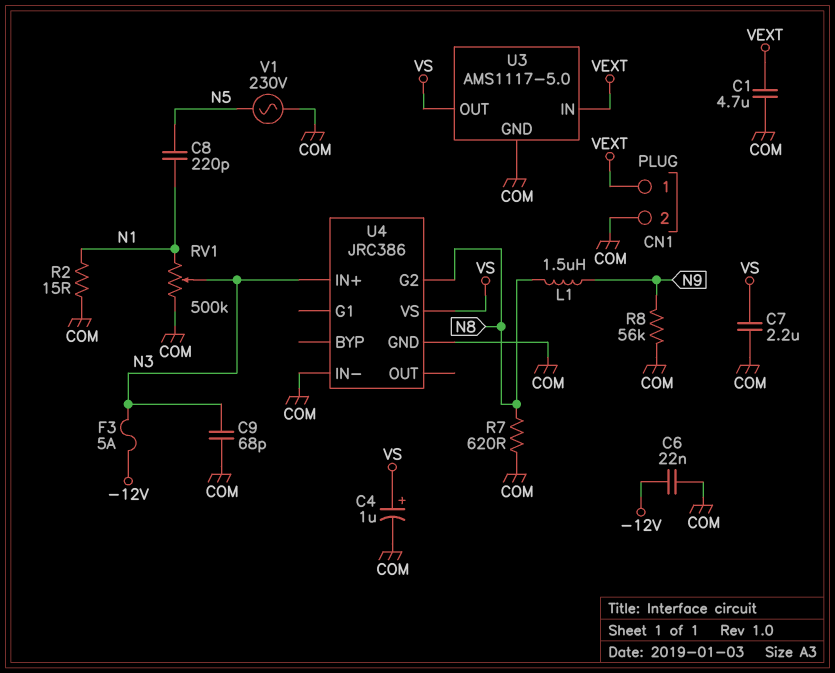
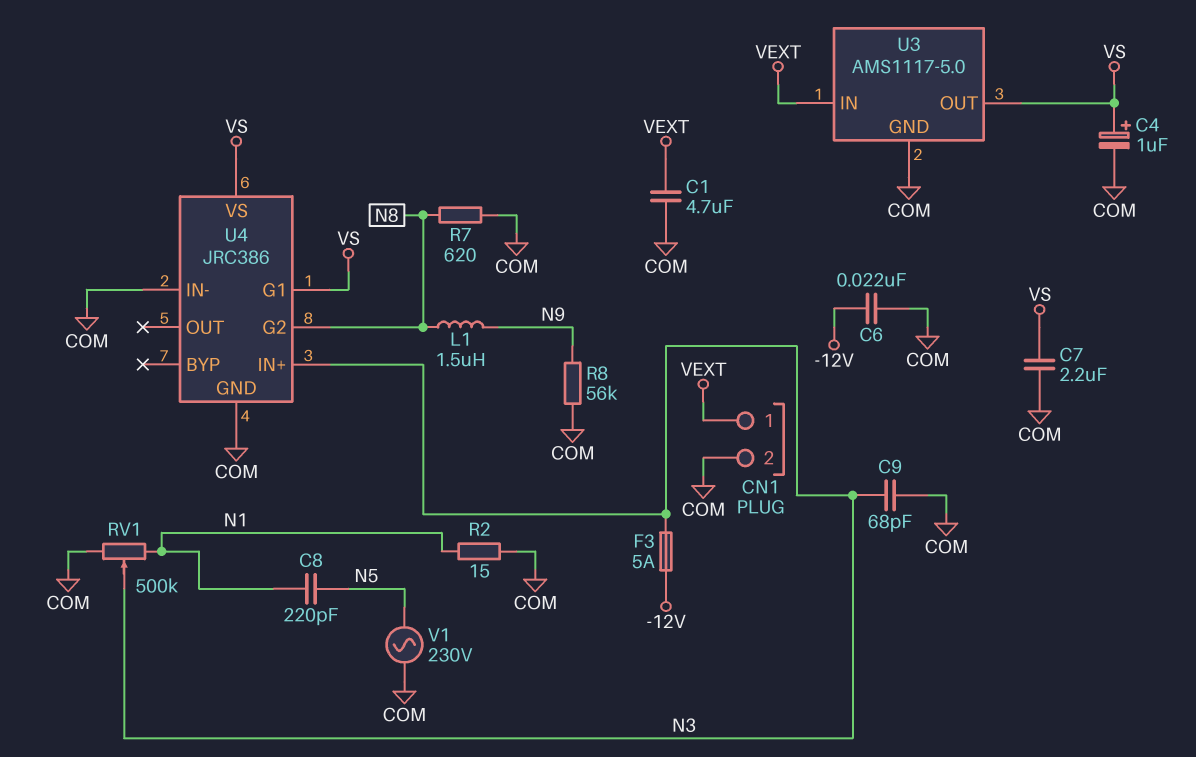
U4 pin G1: none -> VS

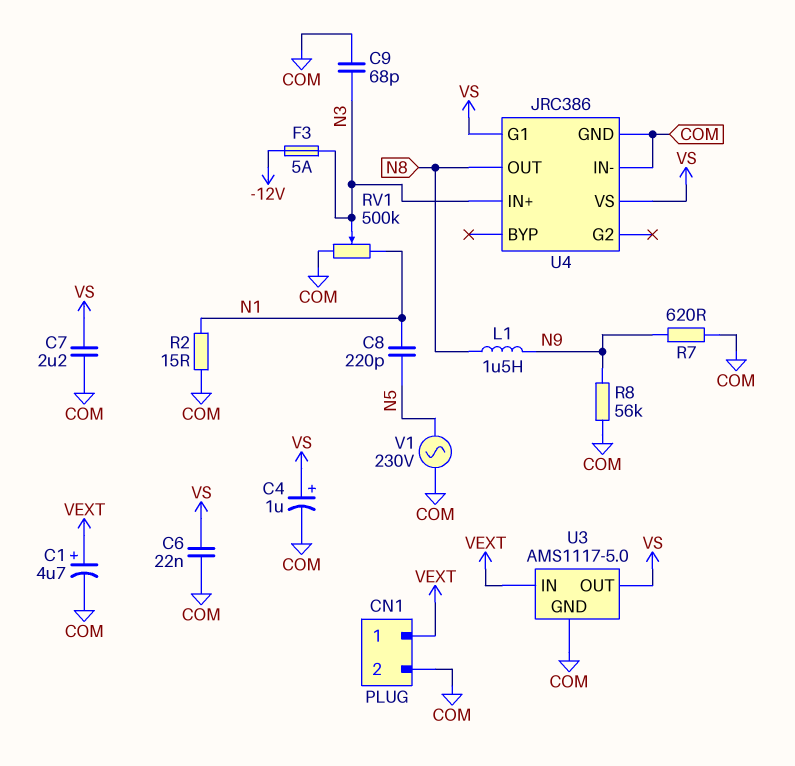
C1: 4.7uF (COM, VEXT) -> 4.7uF (plus VEXT, minus COM)
C6: 22nF (-12V, COM) -> 22nF (COM, VS)
R7: 620 (COM, N8) -> 620 (COM, N9)
U4 pin G2: N8 -> none
U4 pin OUT: none -> N8

